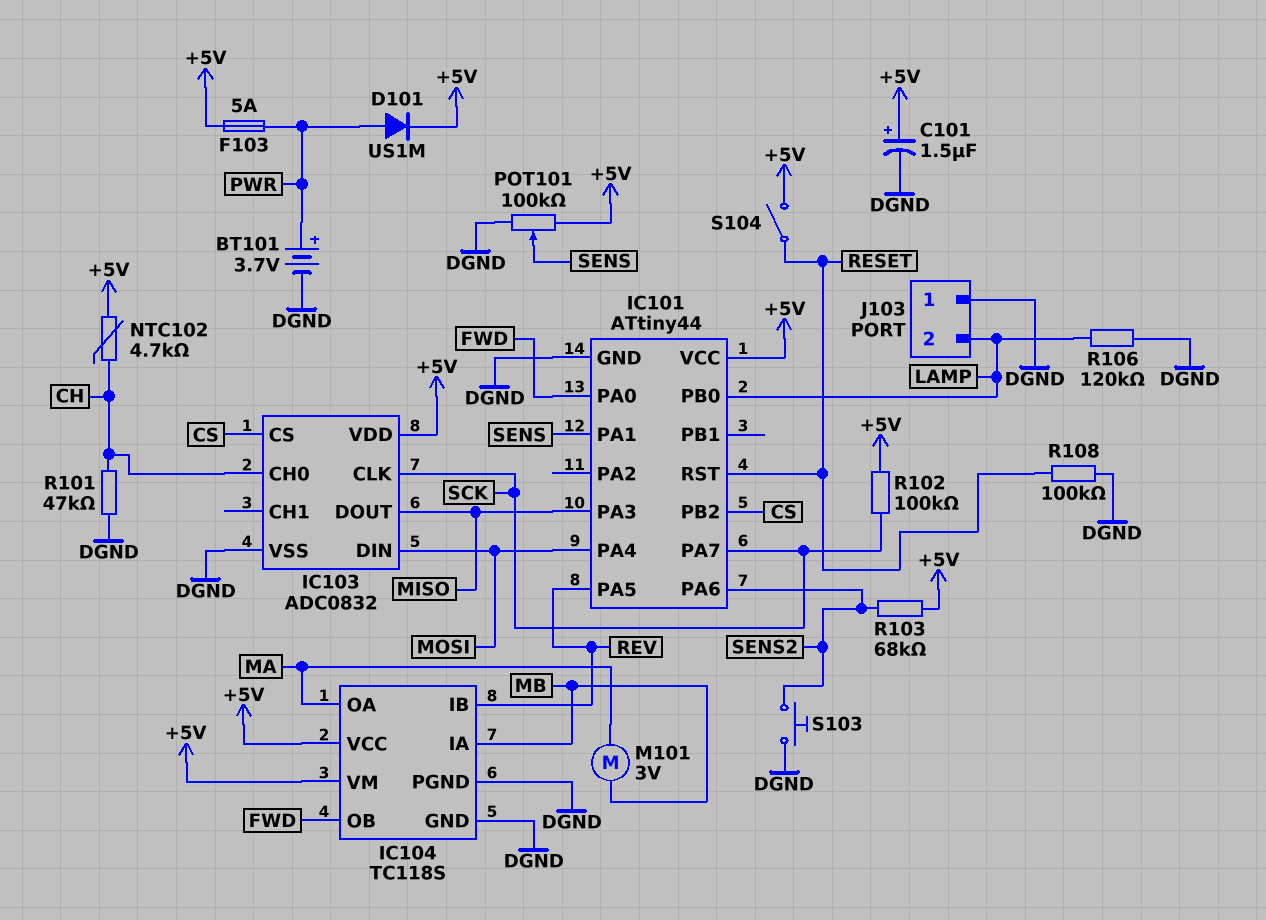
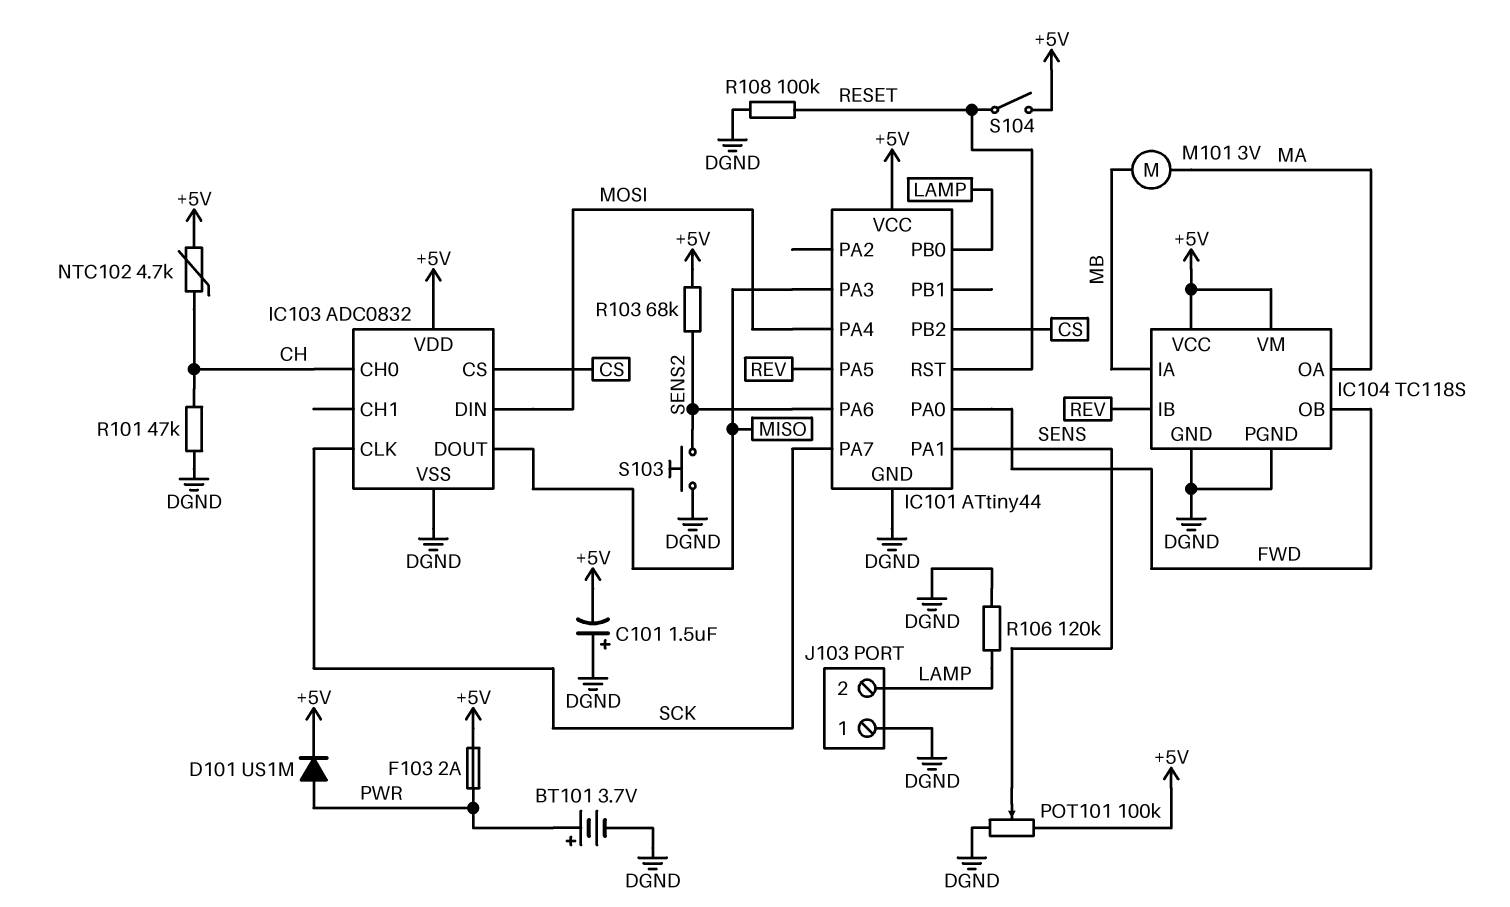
C101: 1.5uF (plus +5V, minus DGND) -> 1.5uF (plus DGND, minus +5V)
F103: 5A (+5V, PWR) -> 2A (+5V, PWR)
R102: 100k (+5V, SCK) -> none

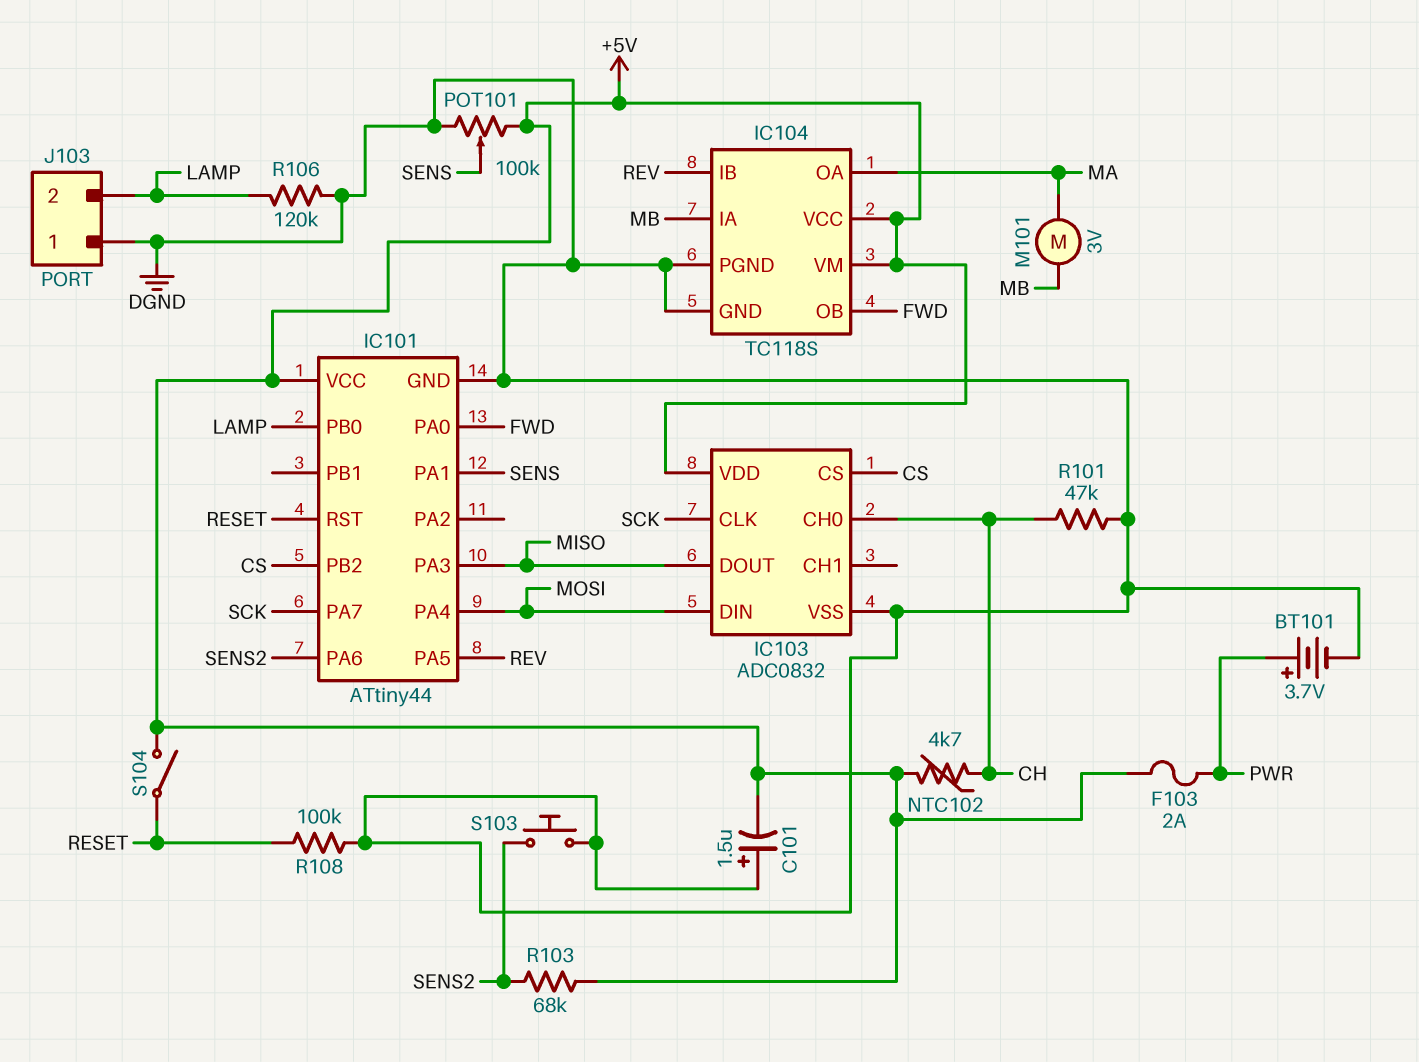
D101: diode US1M (A PWR, K +5V) -> none

